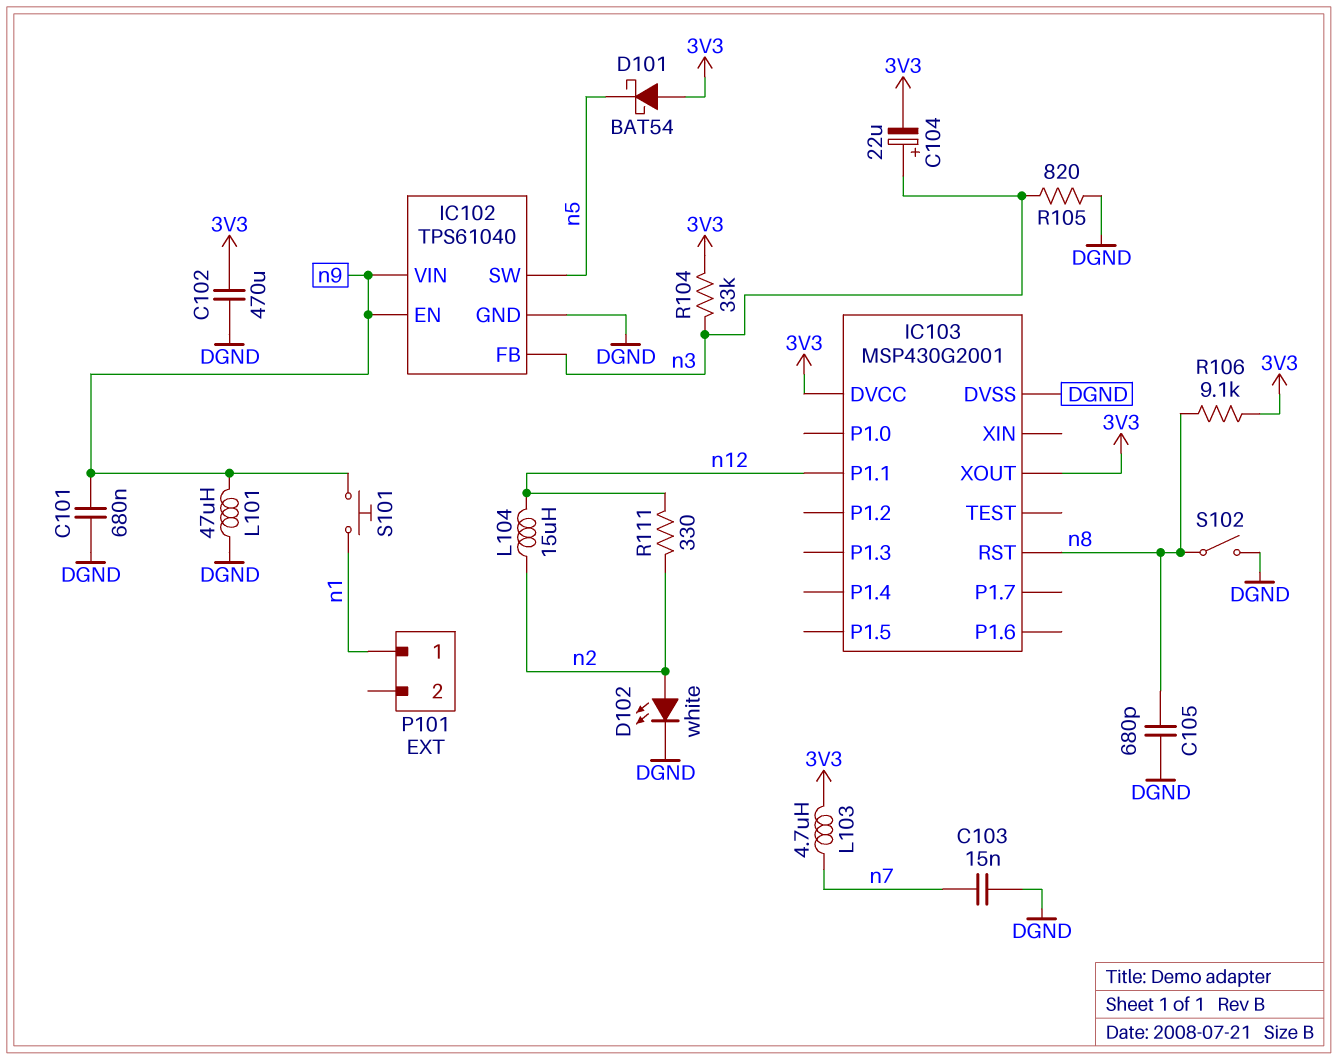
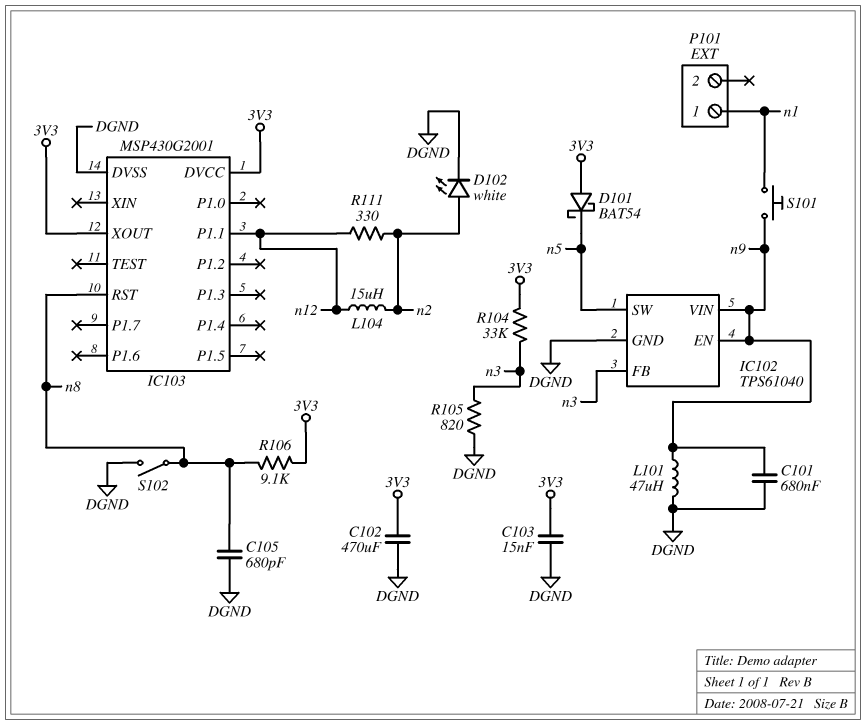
C103: 15nF (DGND, n7) -> 15nF (3V3, DGND)
C104: 22uF (plus n3, minus 3V3) -> none
L103: 4.7uH (3V3, n7) -> none

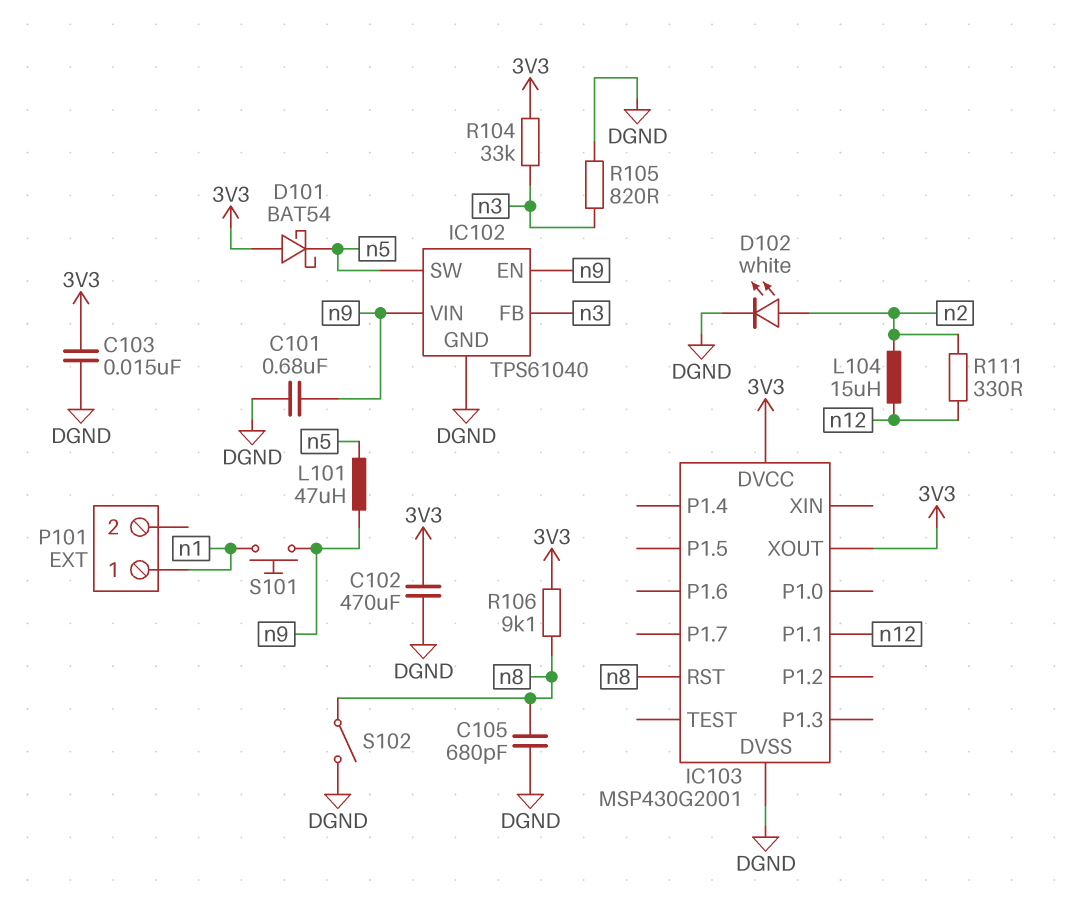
L101: 47uH (DGND, n9) -> 47uH (n5, n9)

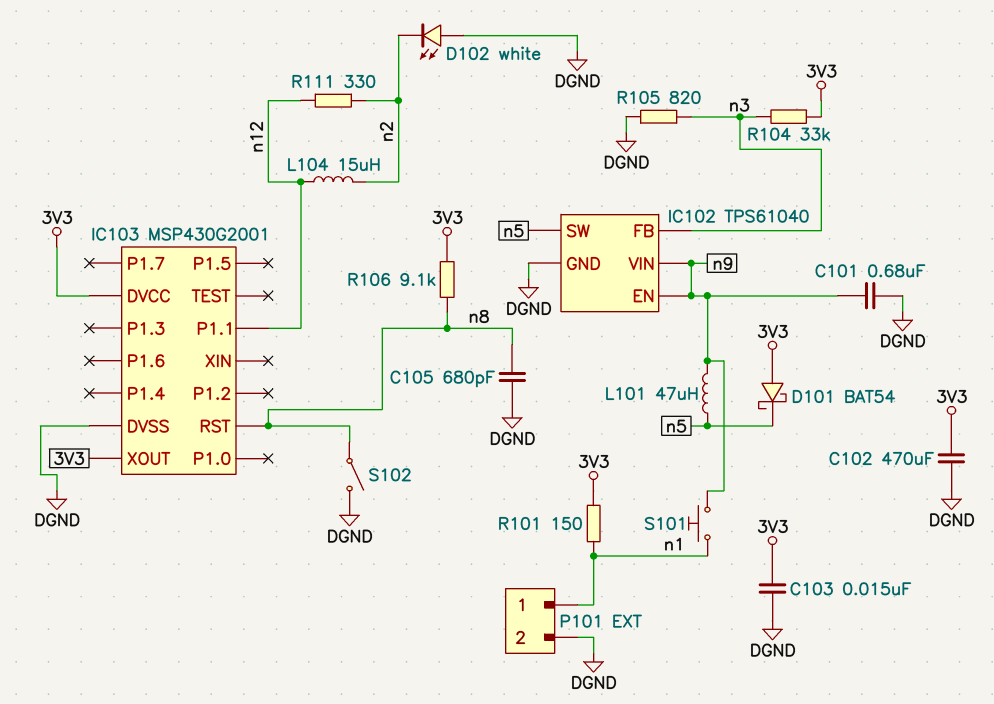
D102: LED white (A n2, K DGND) -> LED white (A DGND, K n2)
P101 pin 2: none -> DGND
R101: none -> 150 (3V3, n1)

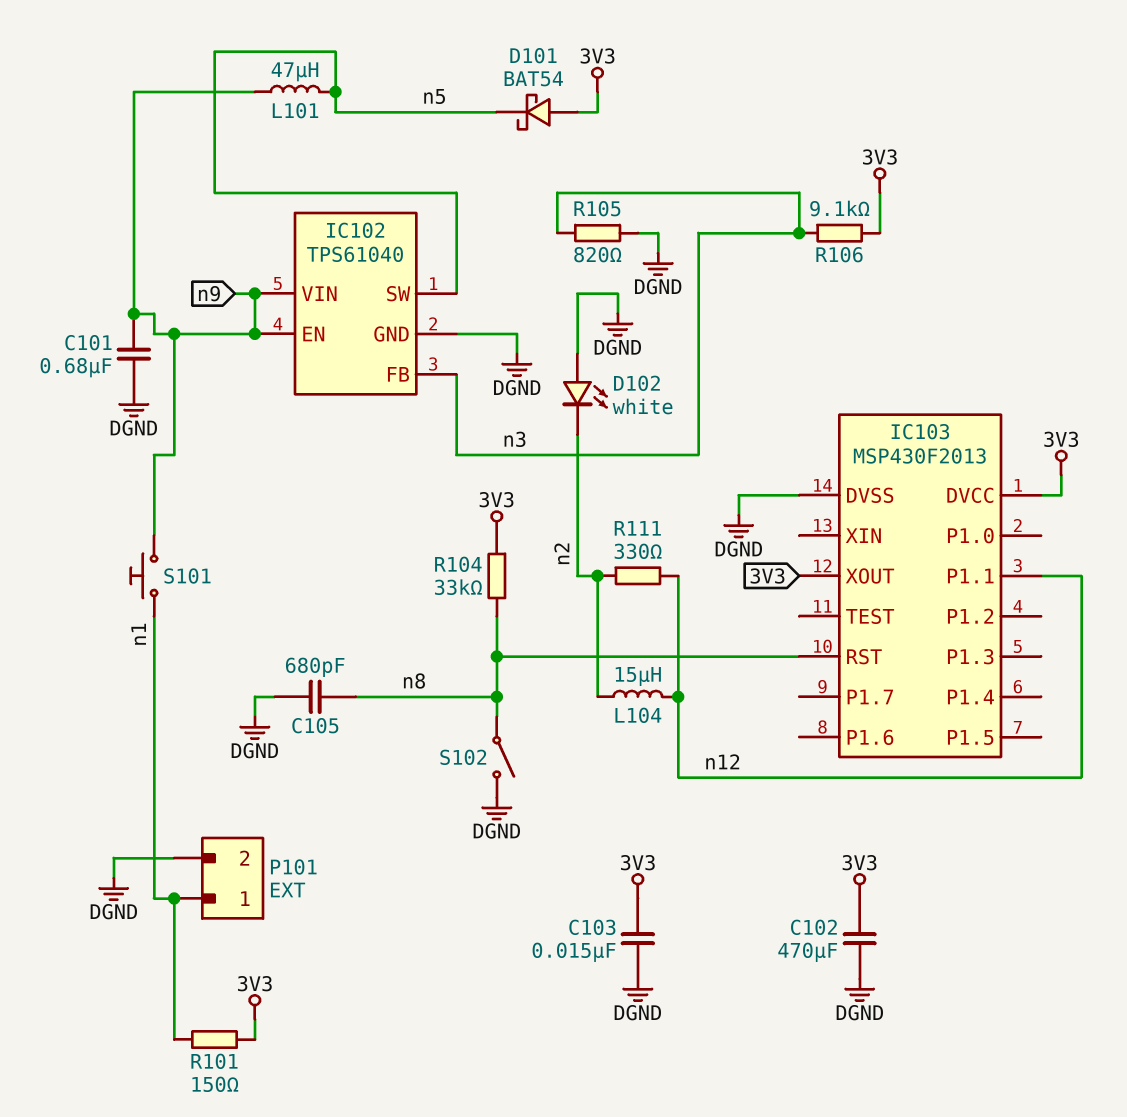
IC103: MSP430G2001 -> MSP430F2013
R104: 33k (3V3, n3) -> 33k (3V3, n8)
R106: 9.1k (3V3, n8) -> 9.1k (3V3, n3)

